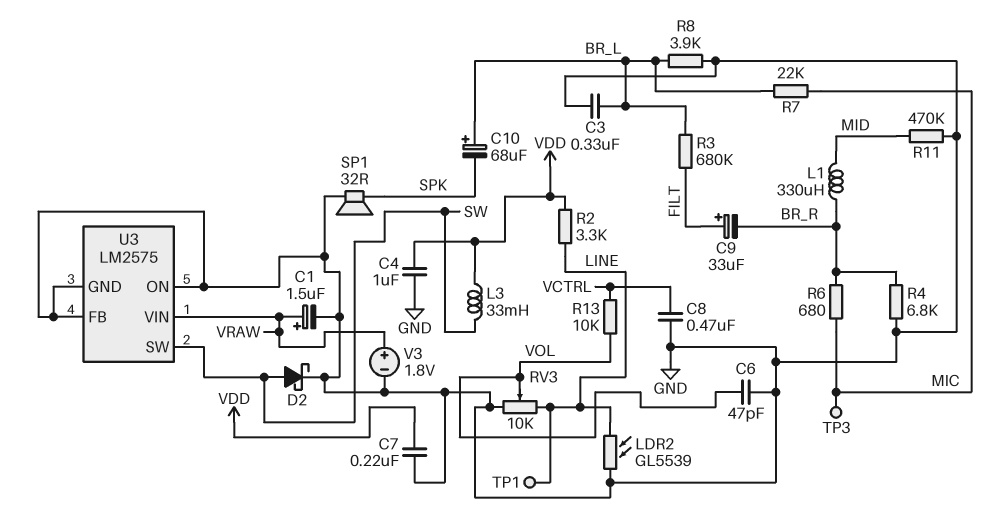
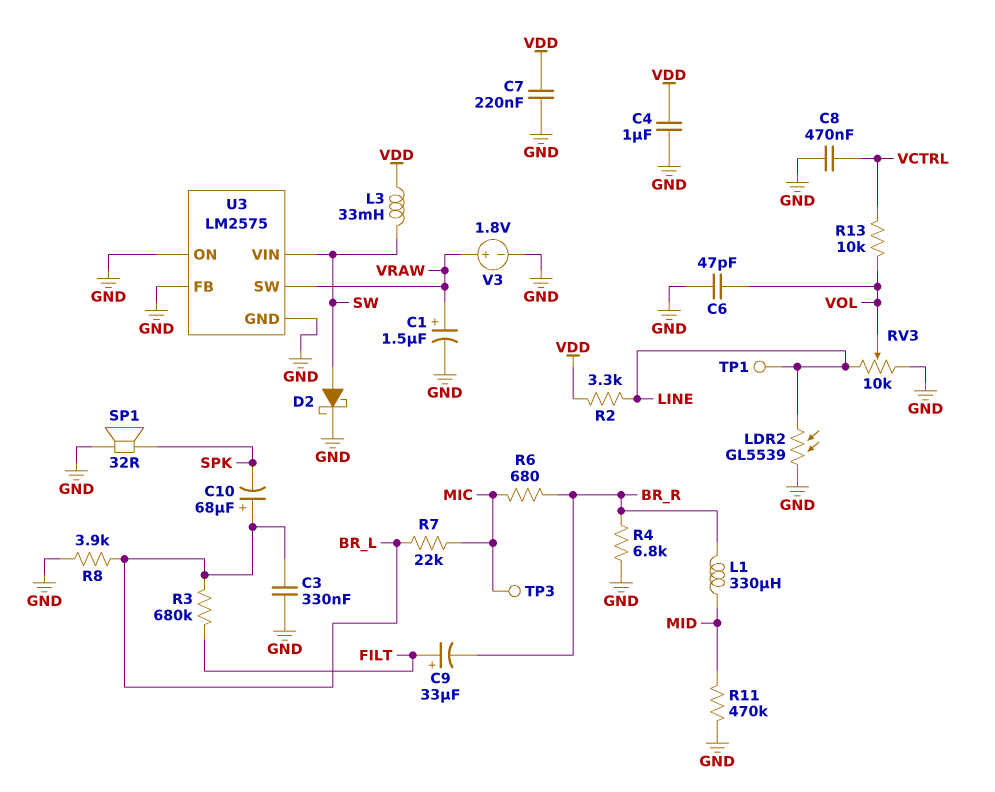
U3 pin SW: SW -> VRAW
U3 pin VIN: VRAW -> SW

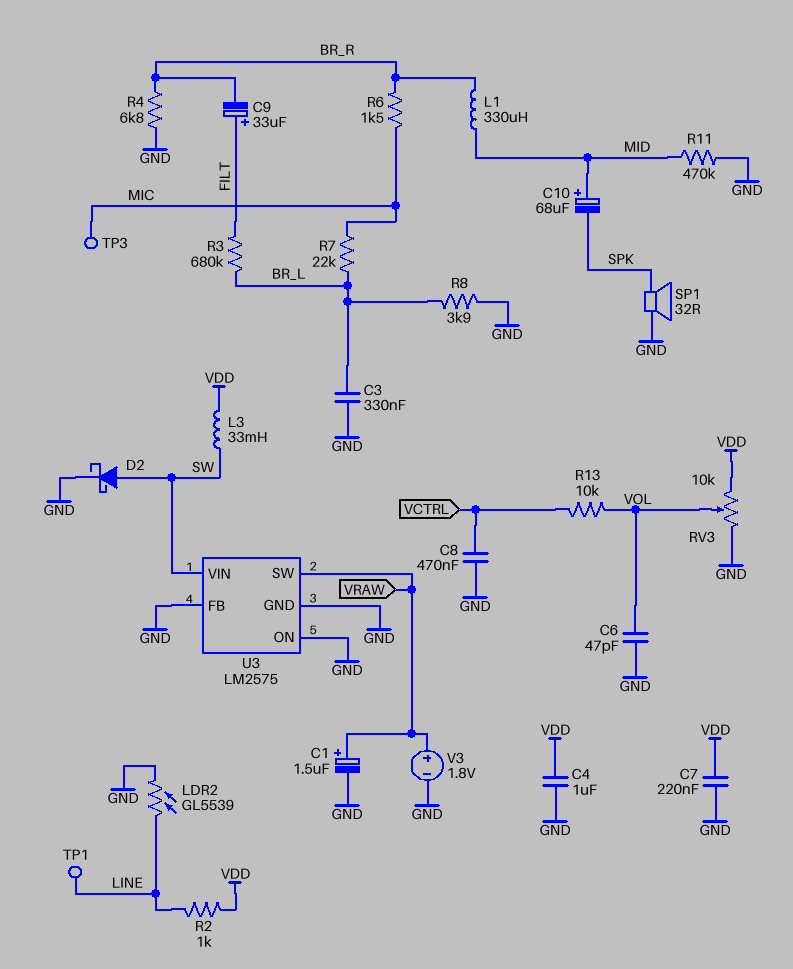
C10: 68uF (plus BR_L, minus SPK) -> 68uF (plus MID, minus SPK)
R2: 3.3k (LINE, VDD) -> 1k (LINE, VDD)
R6: 680 (BR_R, MIC) -> 1.5k (BR_R, MIC)
RV3: 10k (GND, LINE, wiper VOL) -> 10k (GND, VDD, wiper VOL)

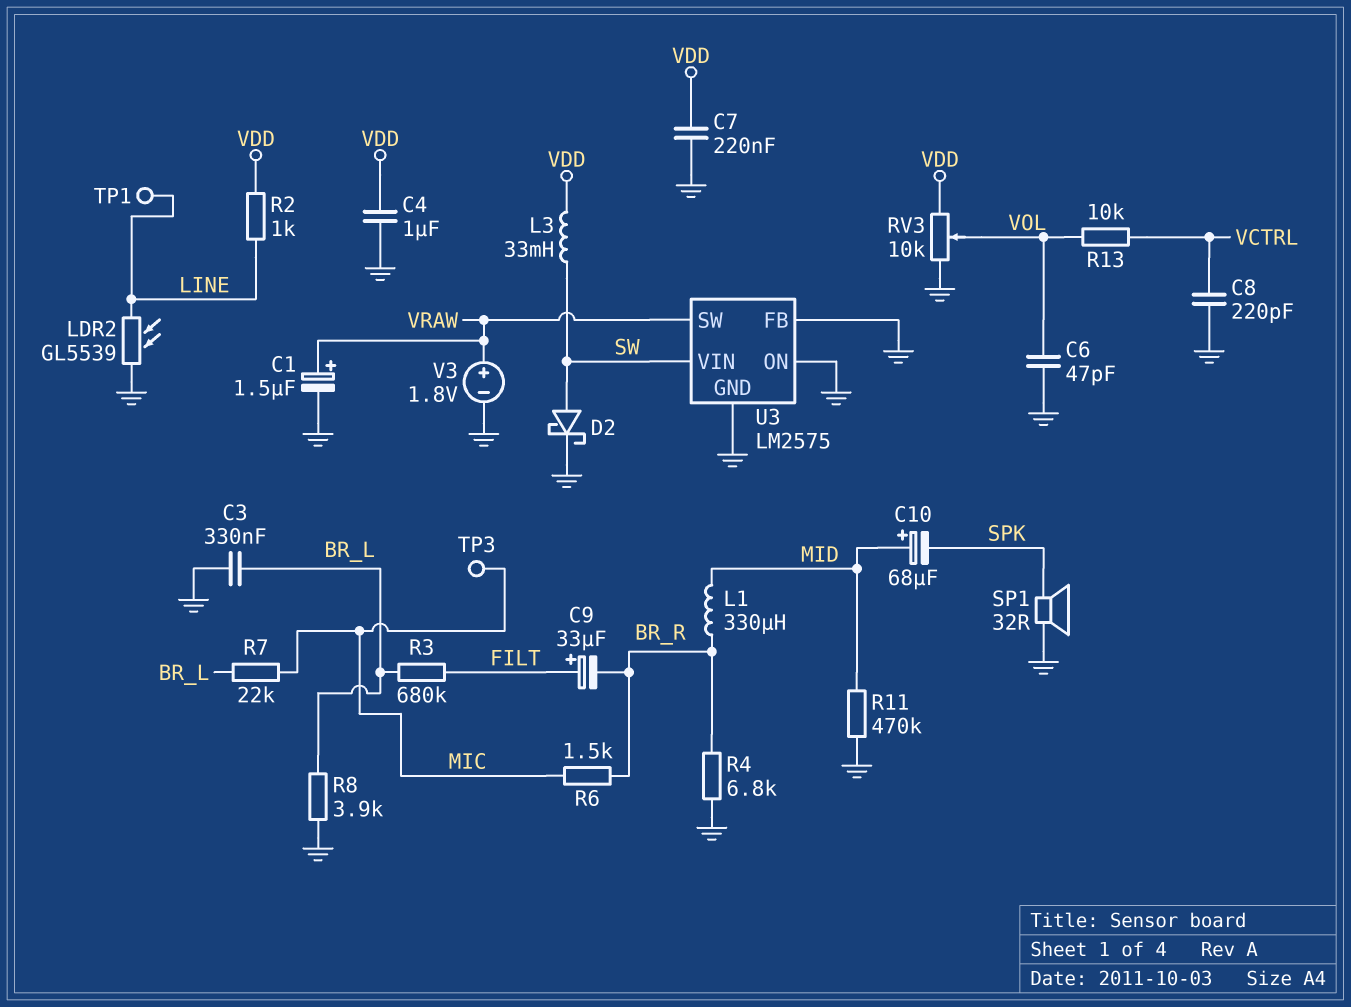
C8: 470nF (GND, VCTRL) -> 220pF (GND, VCTRL)

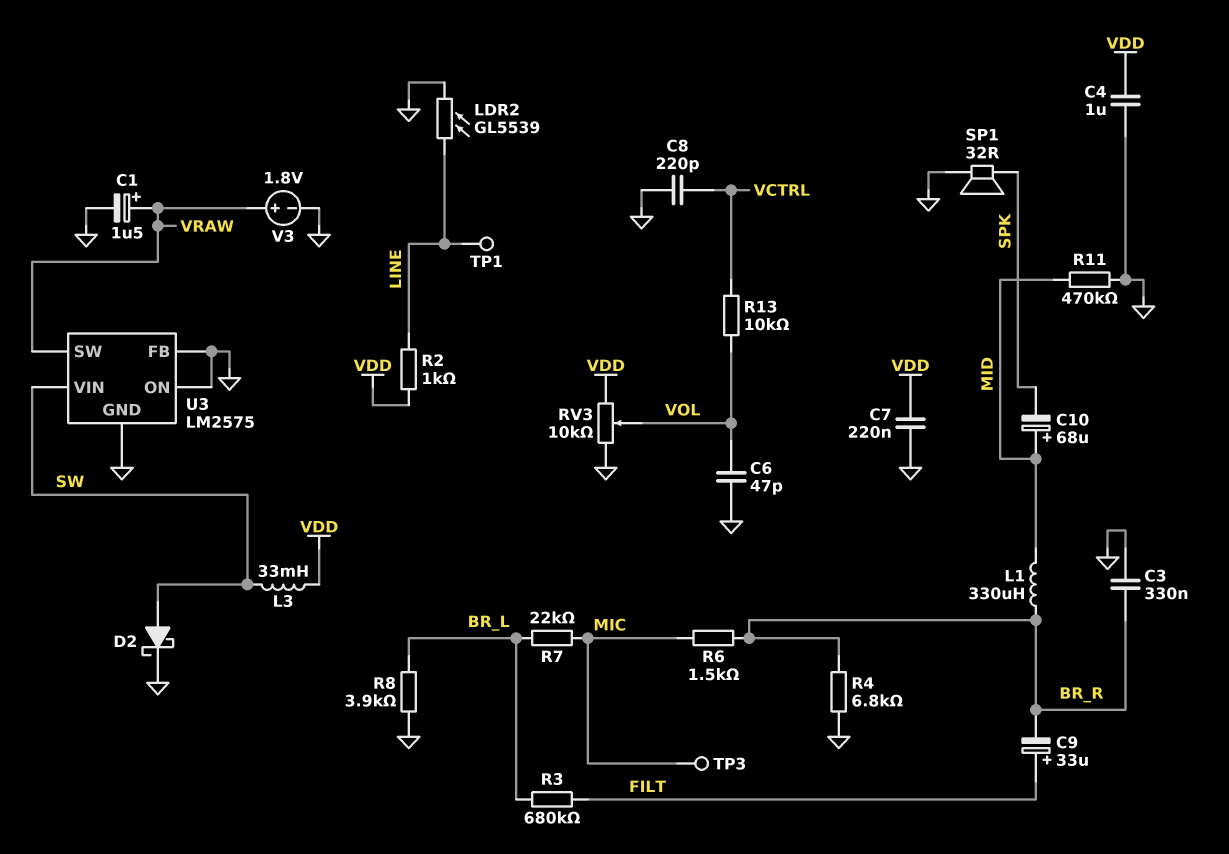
C3: 330nF (BR_L, GND) -> 330nF (BR_R, GND)

